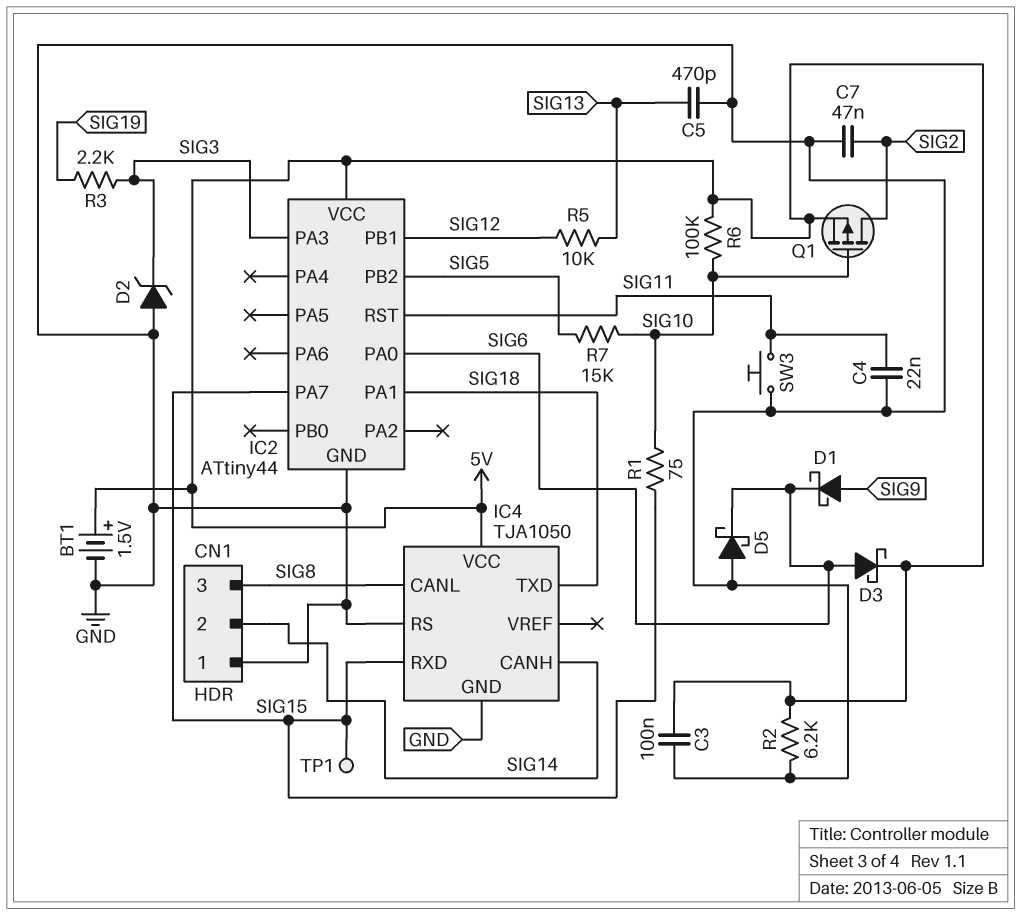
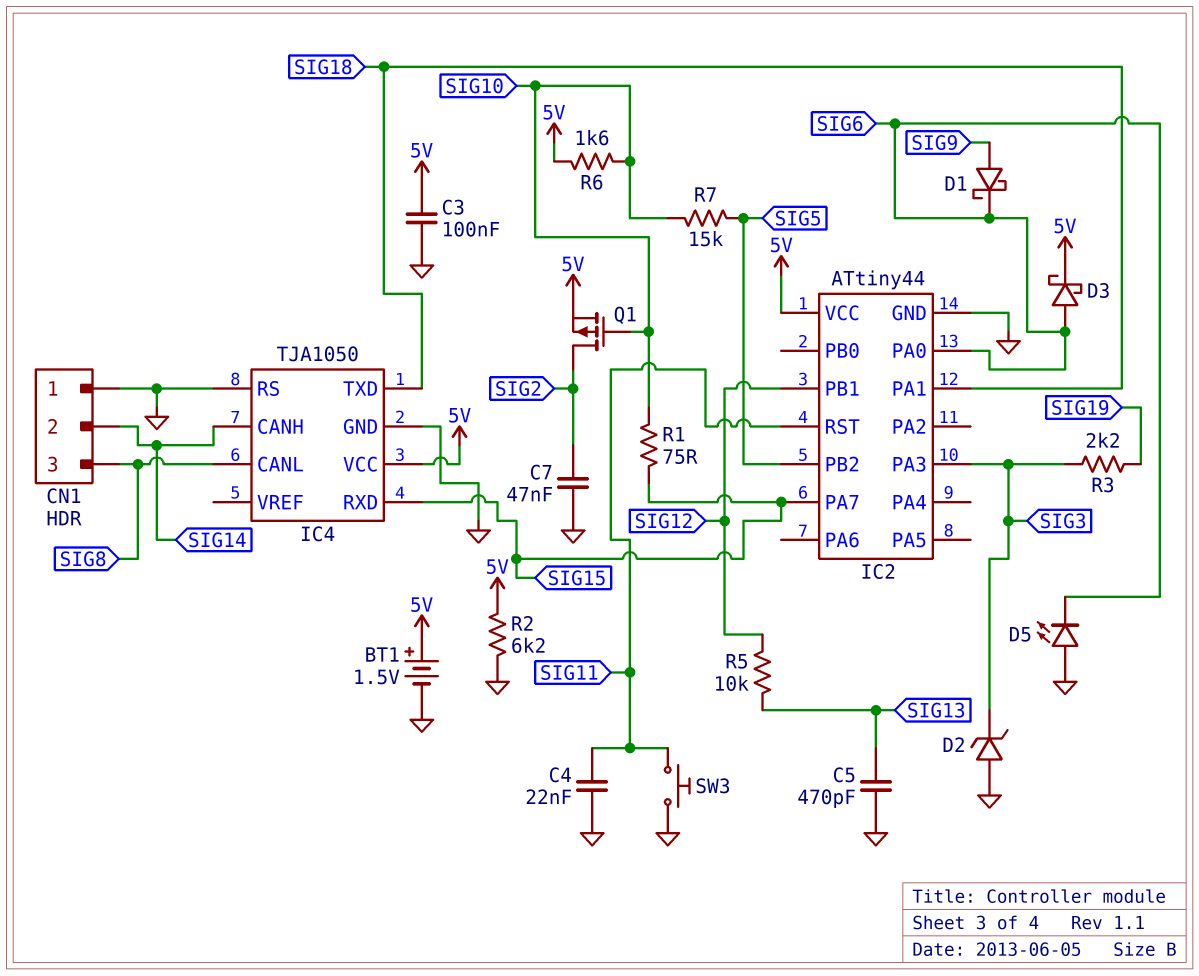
D5: schottky (A GND, K SIG6) -> LED (A GND, K SIG6)
R6: 100k (5V, SIG10) -> 1.6k (5V, SIG10)
TP1: test point (SIG15) -> none

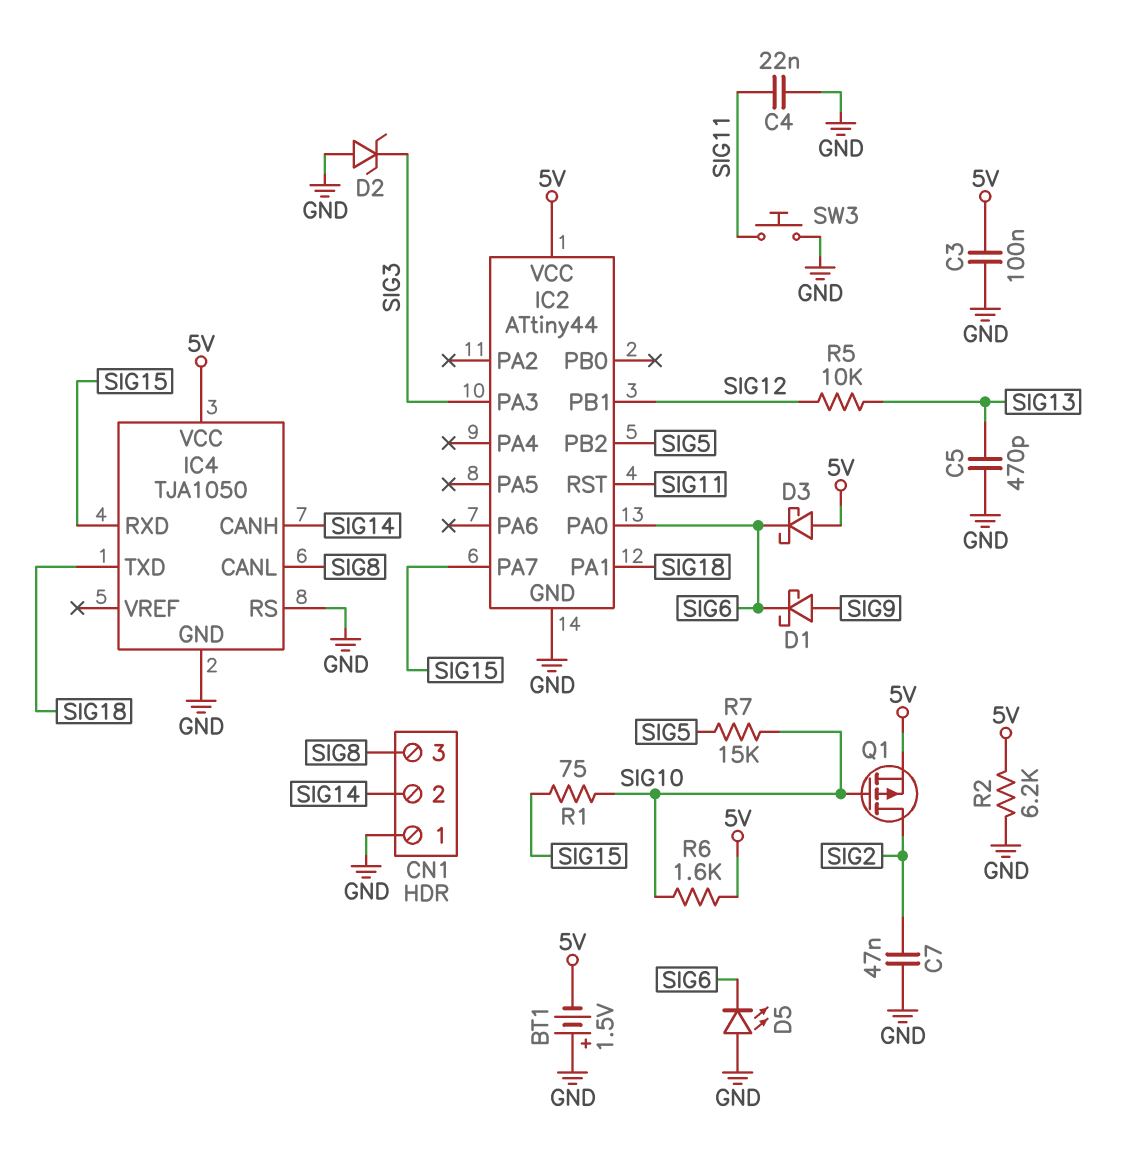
BT1: 1.5V (plus 5V, minus GND) -> 1.5V (plus GND, minus 5V)
D3: schottky (A SIG6, K 5V) -> schottky (A 5V, K SIG6)
R3: 2.2k (SIG3, SIG19) -> none

